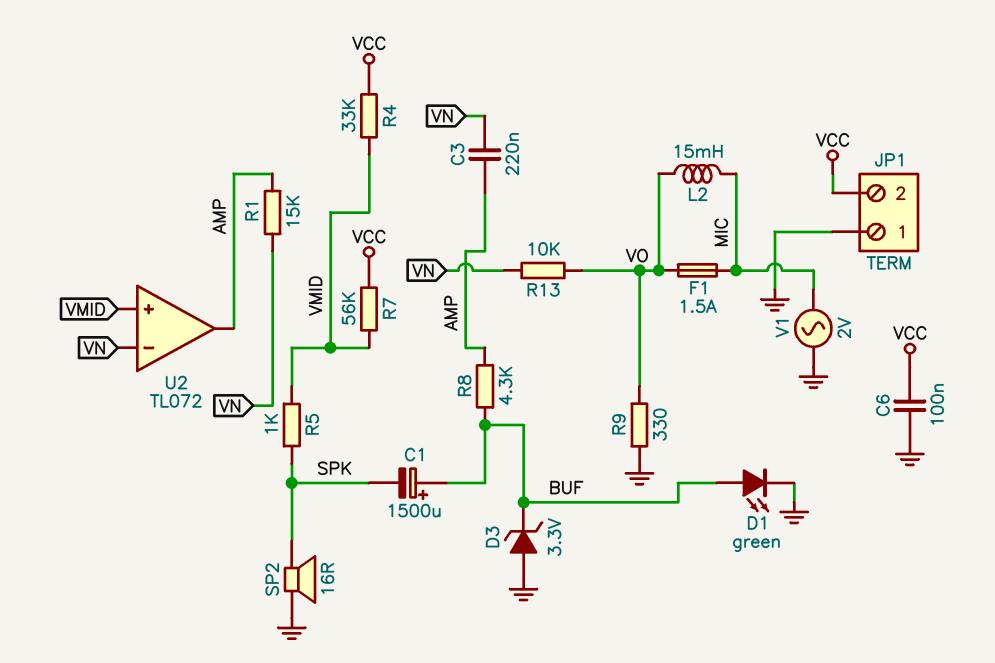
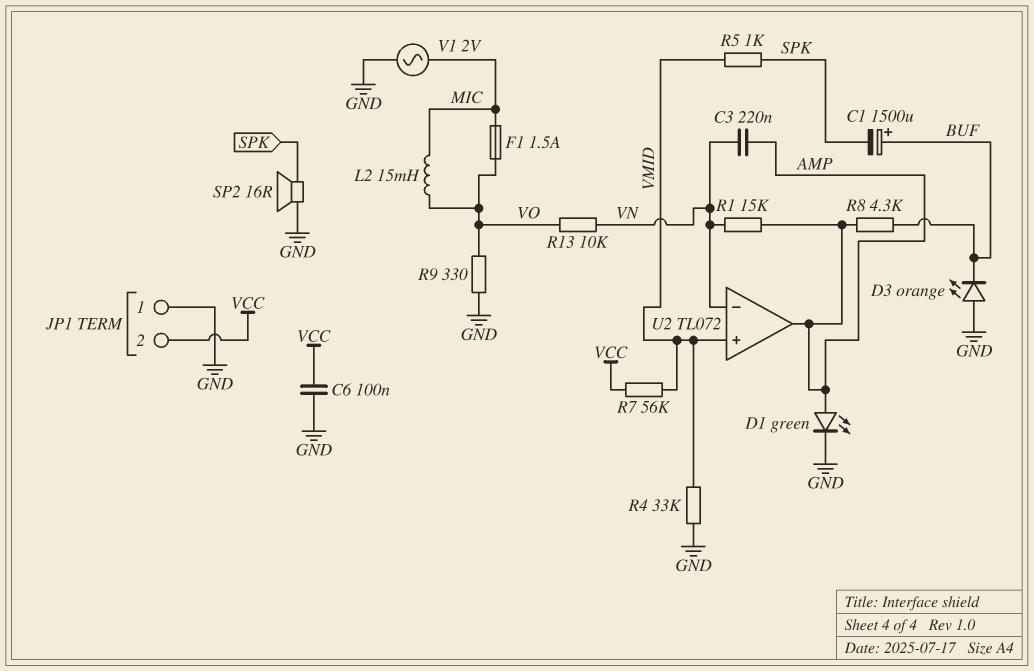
D1: LED green (A BUF, K GND) -> LED green (A AMP, K GND)
D3: zener 3.3V (A GND, K BUF) -> LED orange (A GND, K BUF)
R4: 33k (VCC, VMID) -> 33k (GND, VMID)

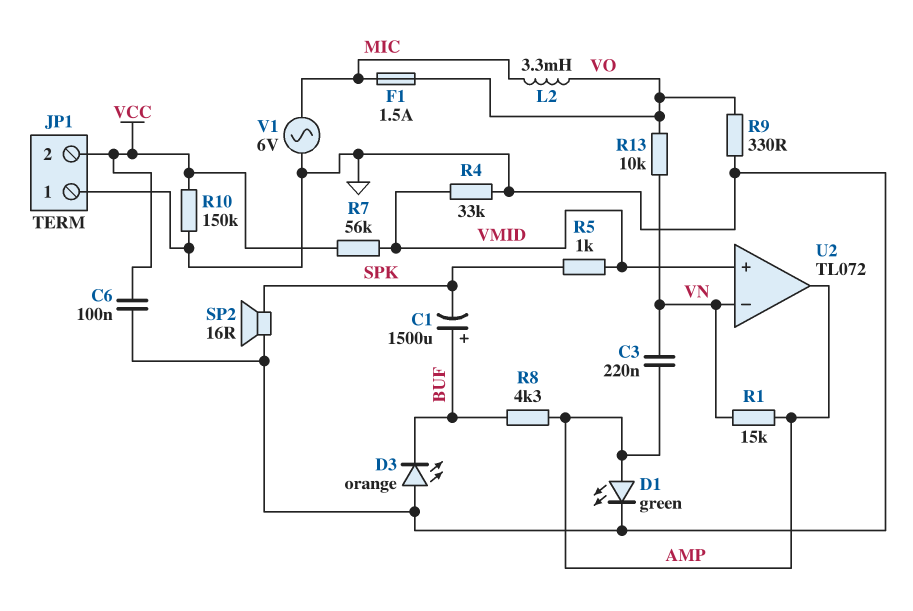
L2: 15mH (MIC, VO) -> 3.3mH (MIC, VO)
R10: none -> 150k (GND, VCC)
V1: AC 2V (GND, MIC) -> AC 6V (GND, MIC)

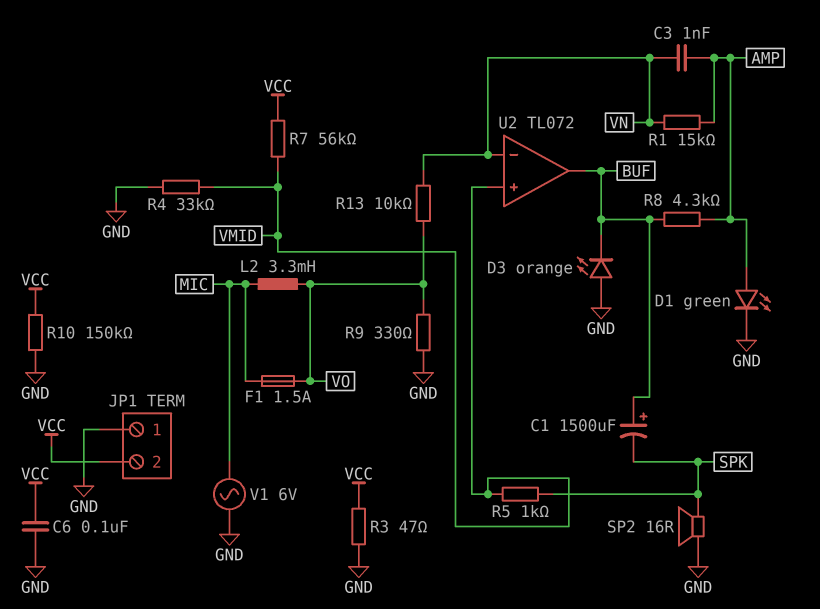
C3: 220nF (AMP, VN) -> 1nF (AMP, VN)
R3: none -> 47 (GND, VCC)
U2 pin out: AMP -> BUF

